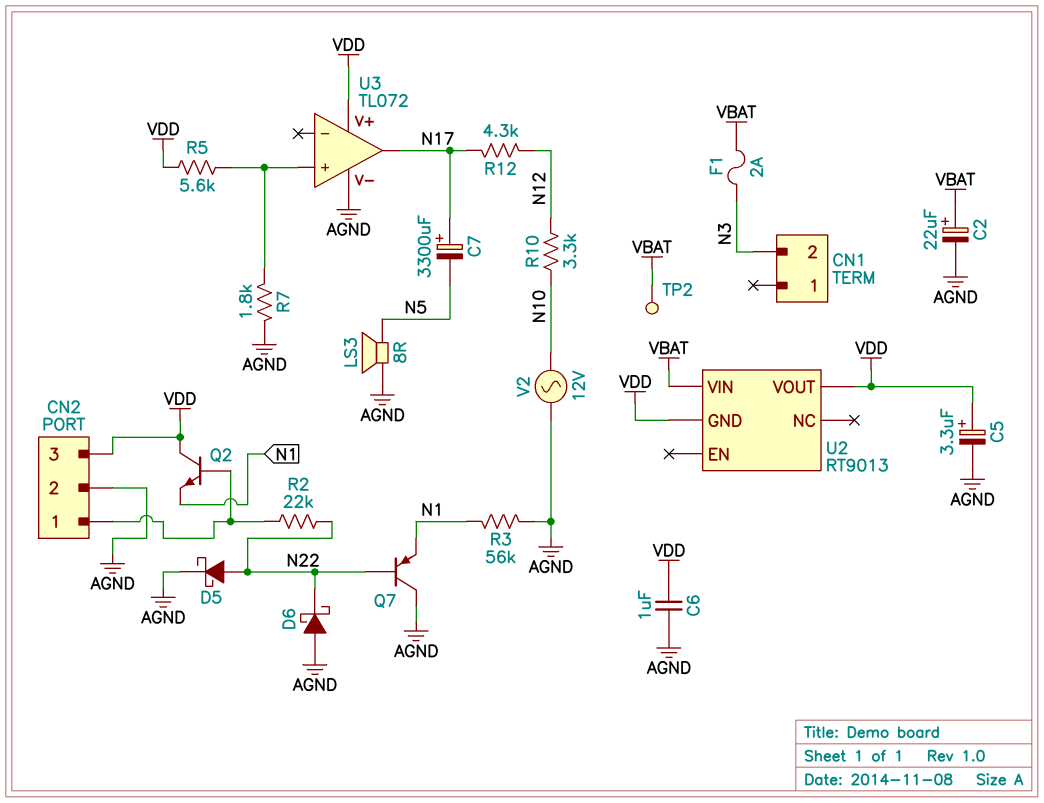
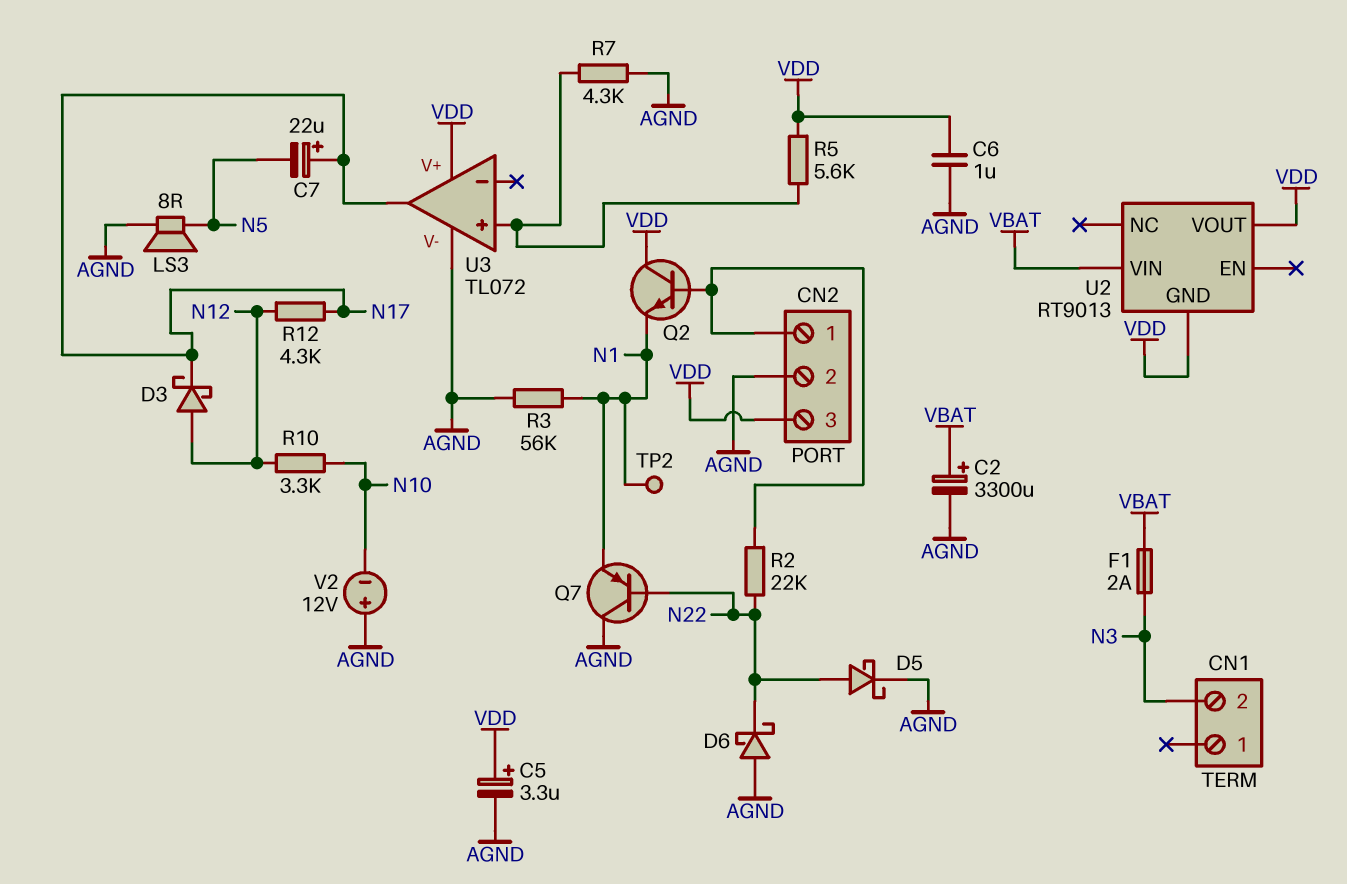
C2: 22uF (plus VBAT, minus AGND) -> 3300uF (plus VBAT, minus AGND)
C7: 3300uF (plus N17, minus N5) -> 22uF (plus N17, minus N5)
D3: none -> schottky (A N12, K N17)
R7: 1.8k (AGND, U3/in+) -> 4.3k (AGND, U3/in+)
TP2: test point (VBAT) -> test point (N1)
V2: AC 12V (AGND, N10) -> 12V (plus AGND, minus N10)

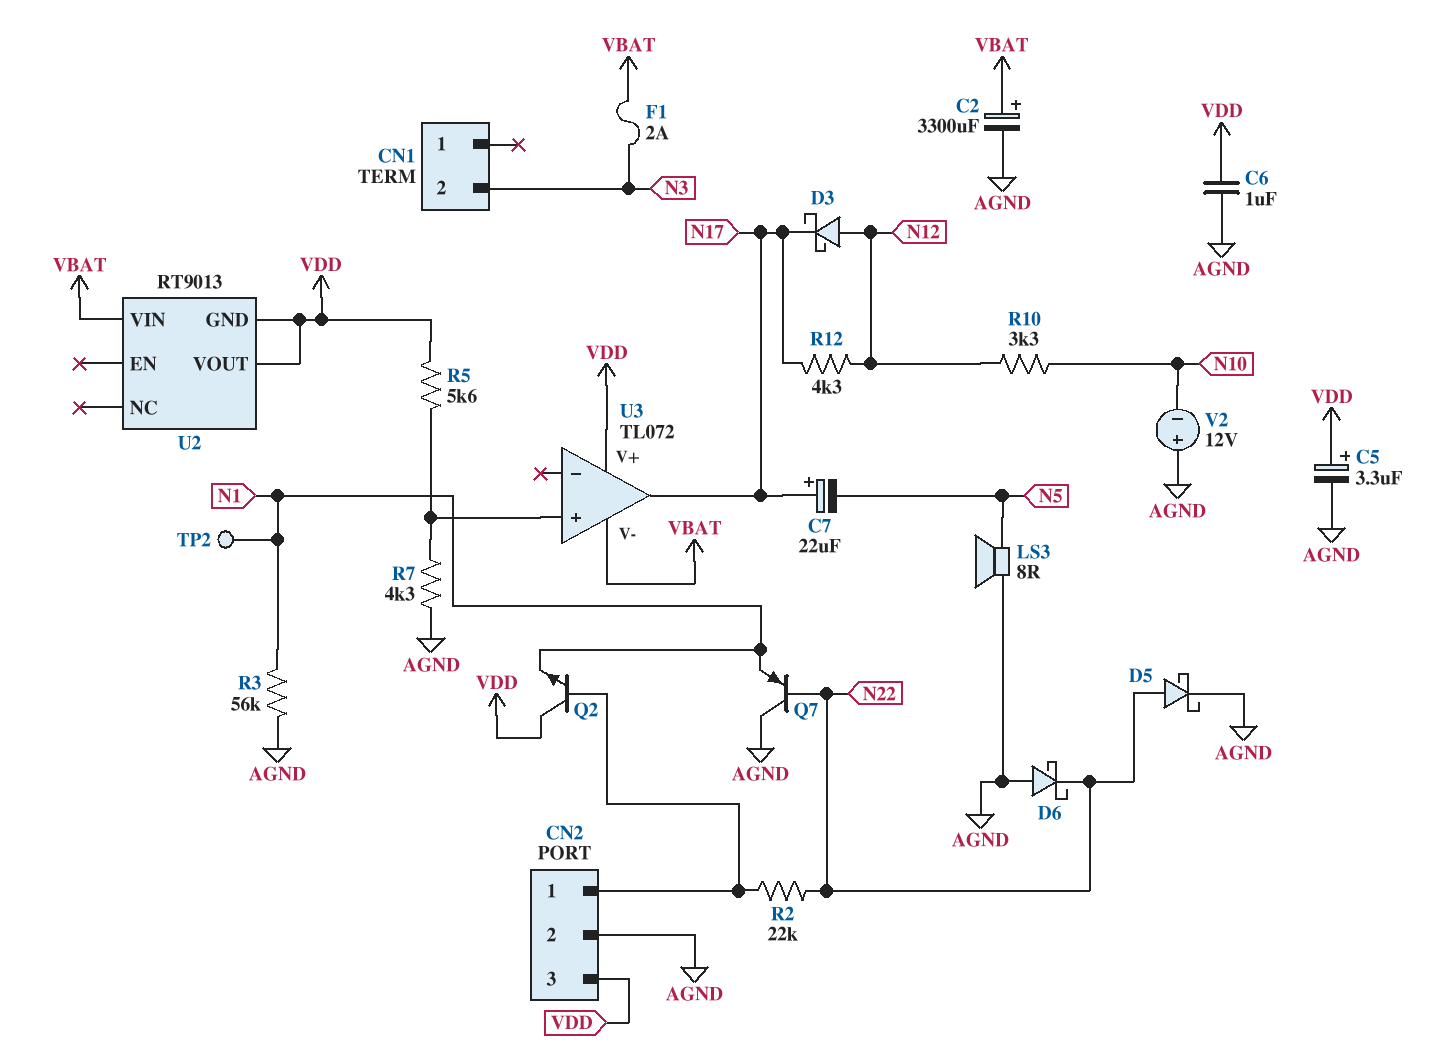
U3 pin V-: AGND -> VBAT

